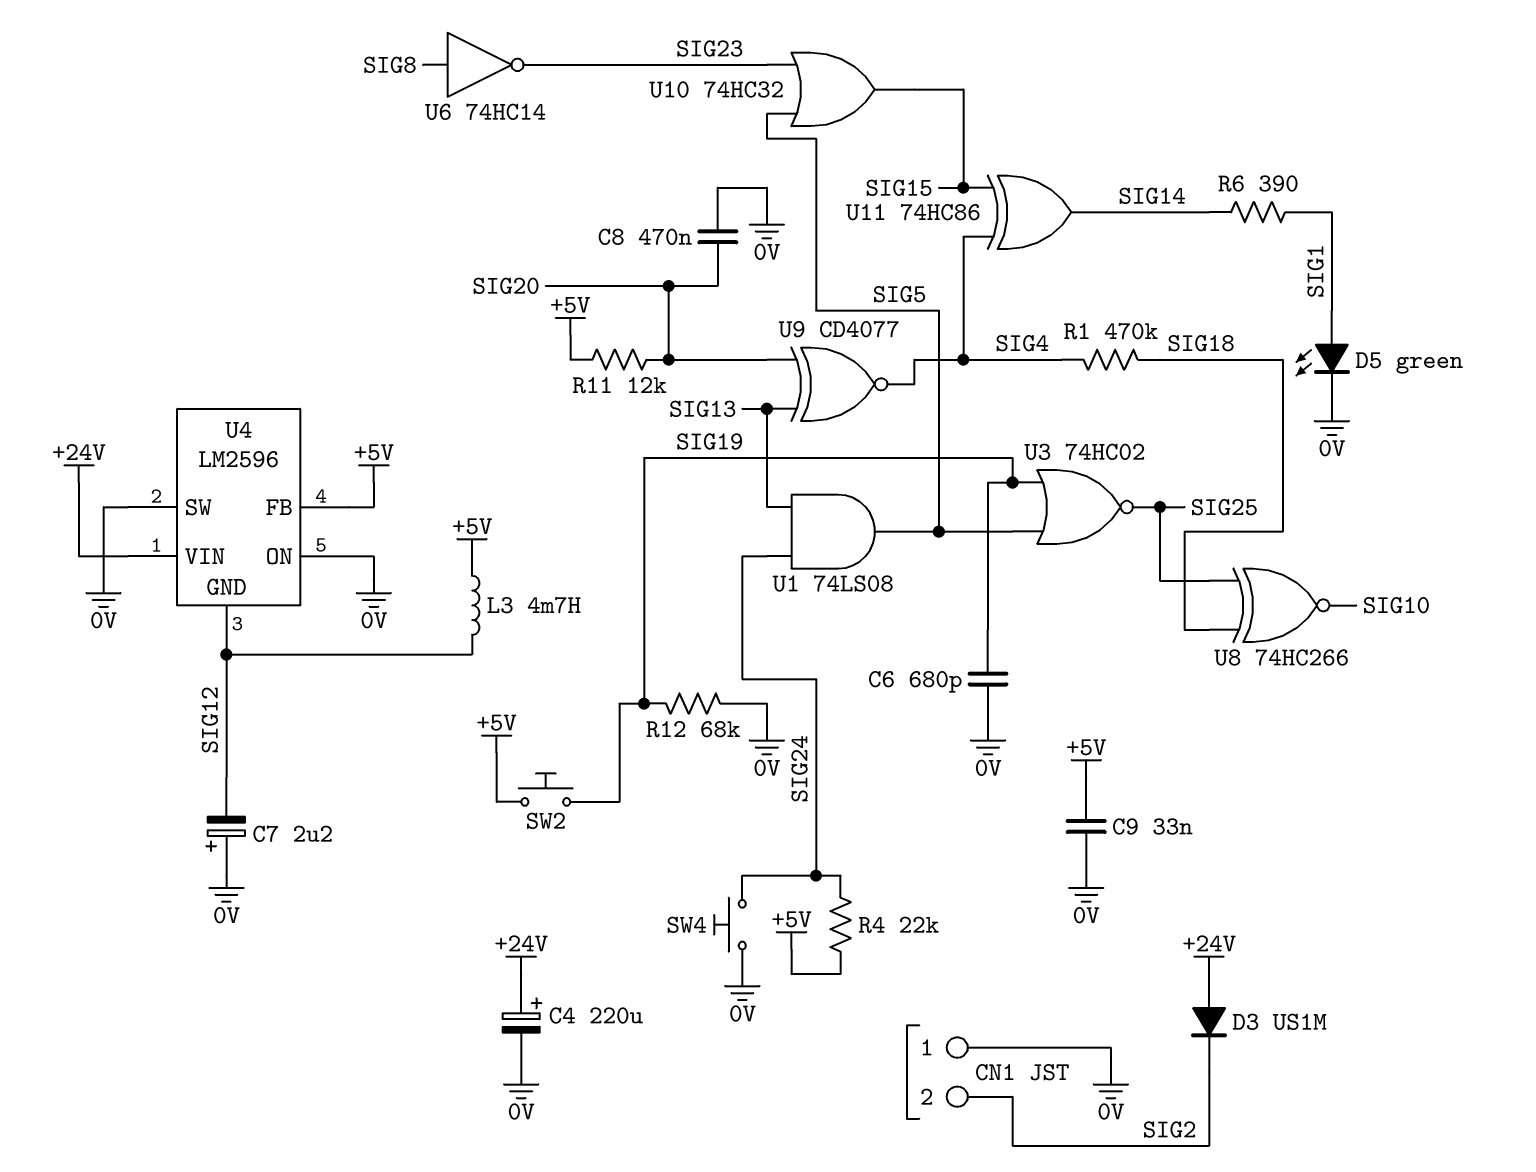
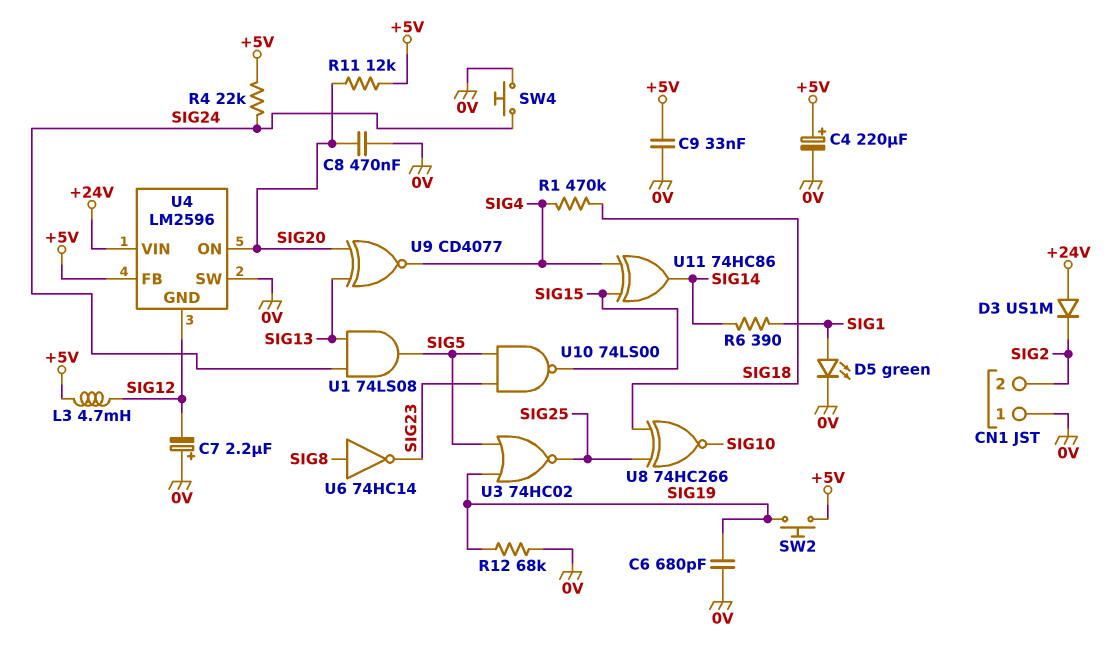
C4: 220uF (plus +24V, minus 0V) -> 220uF (plus +5V, minus 0V)
U4 pin ON: 0V -> SIG20
U10: OR 74HC32 (in SIG5, in SIG23, out SIG15) -> NAND 74LS00 (in SIG5, in SIG23, out SIG15)

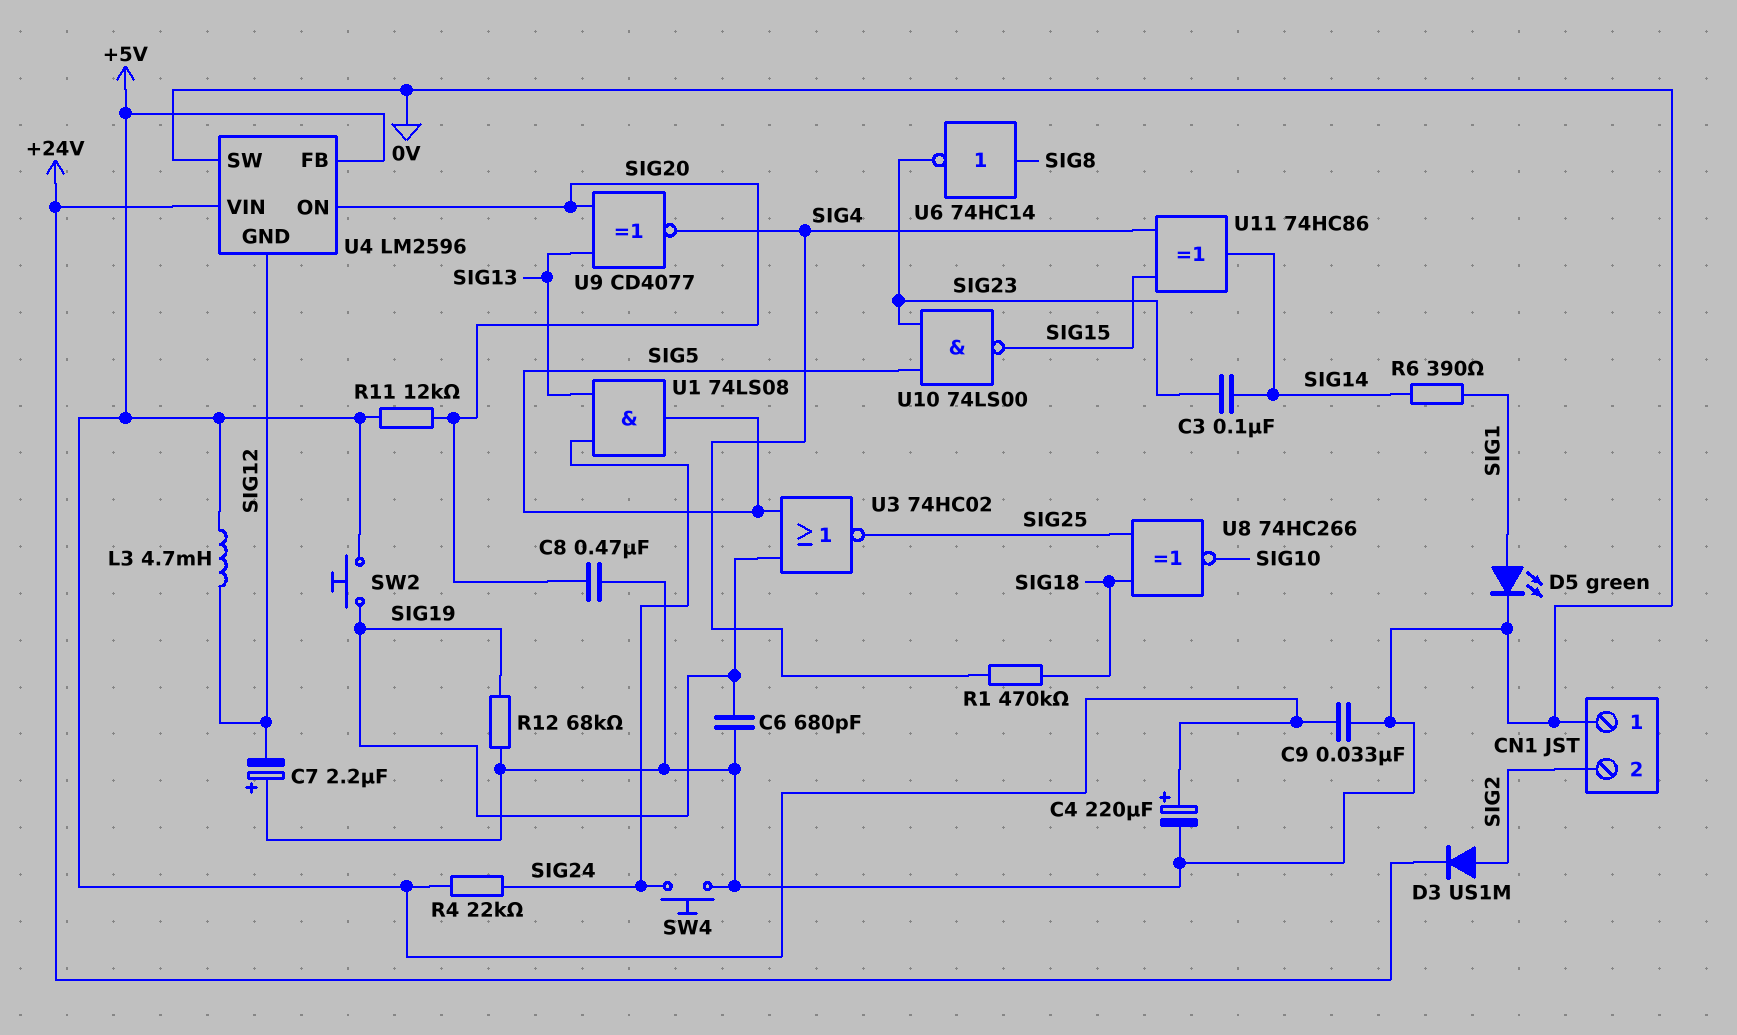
C3: none -> 100nF (SIG14, SIG23)
D3: diode US1M (A +24V, K SIG2) -> diode US1M (A SIG2, K +24V)

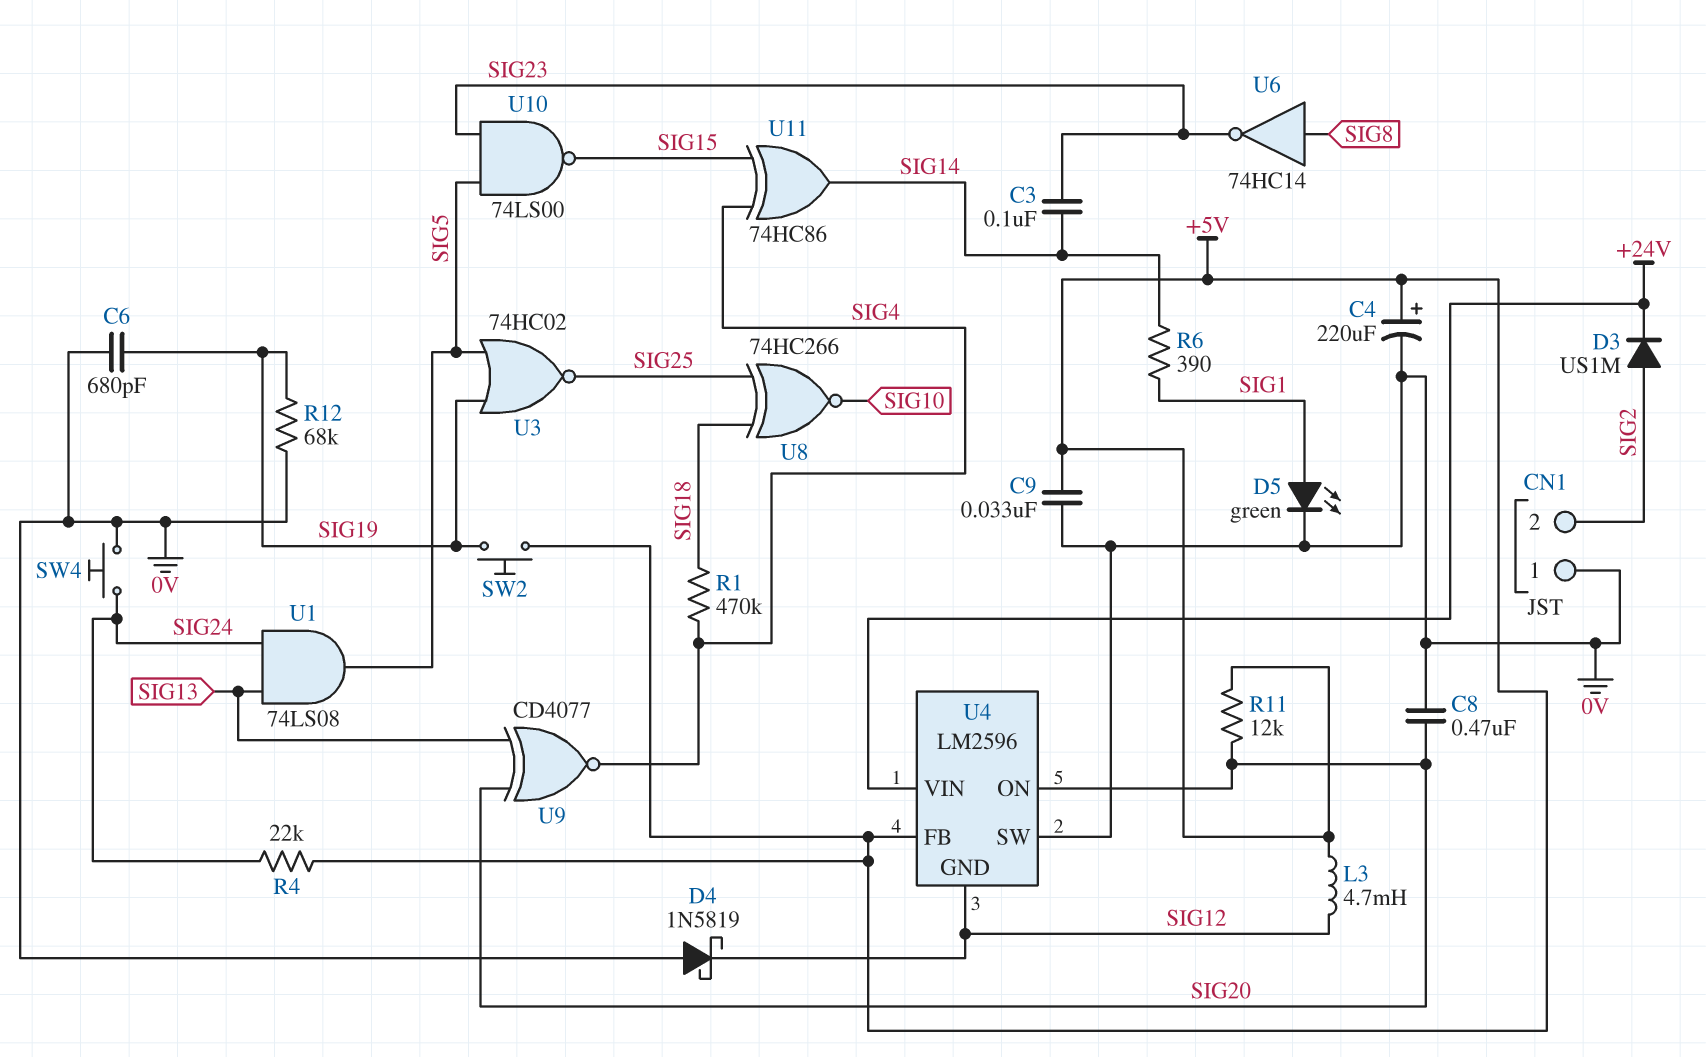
C7: 2.2uF (plus 0V, minus SIG12) -> none
D4: none -> schottky 1N5819 (A 0V, K SIG12)

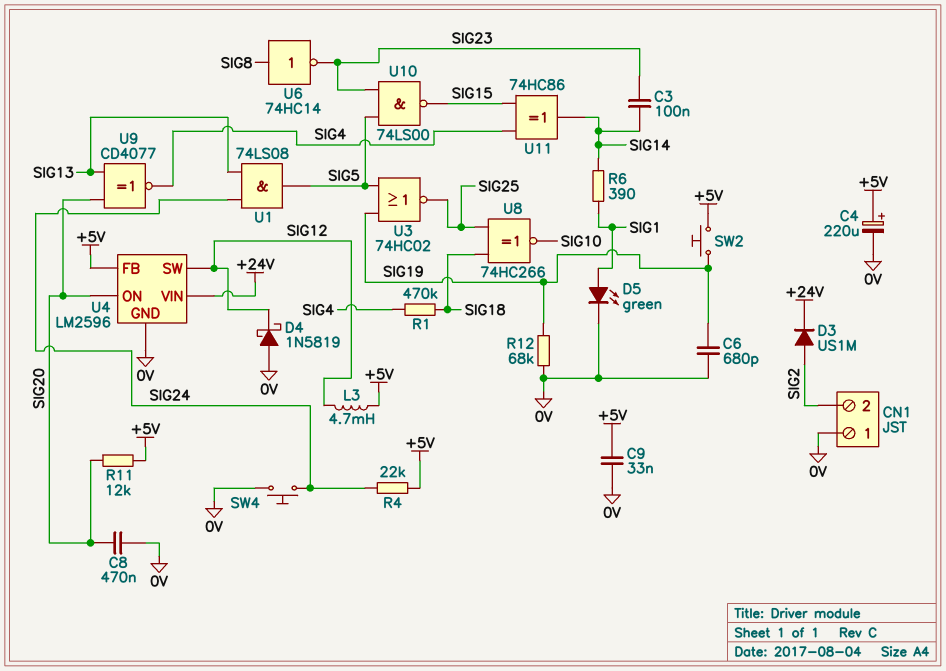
U4 pin GND: SIG12 -> 0V
U4 pin SW: 0V -> SIG12

